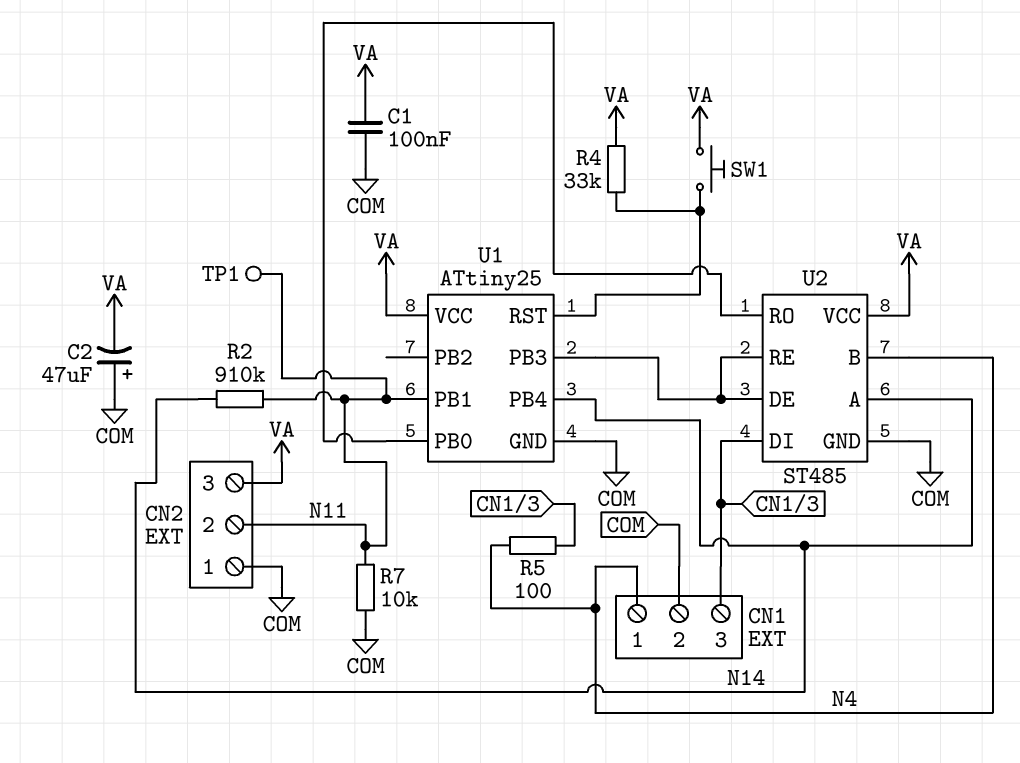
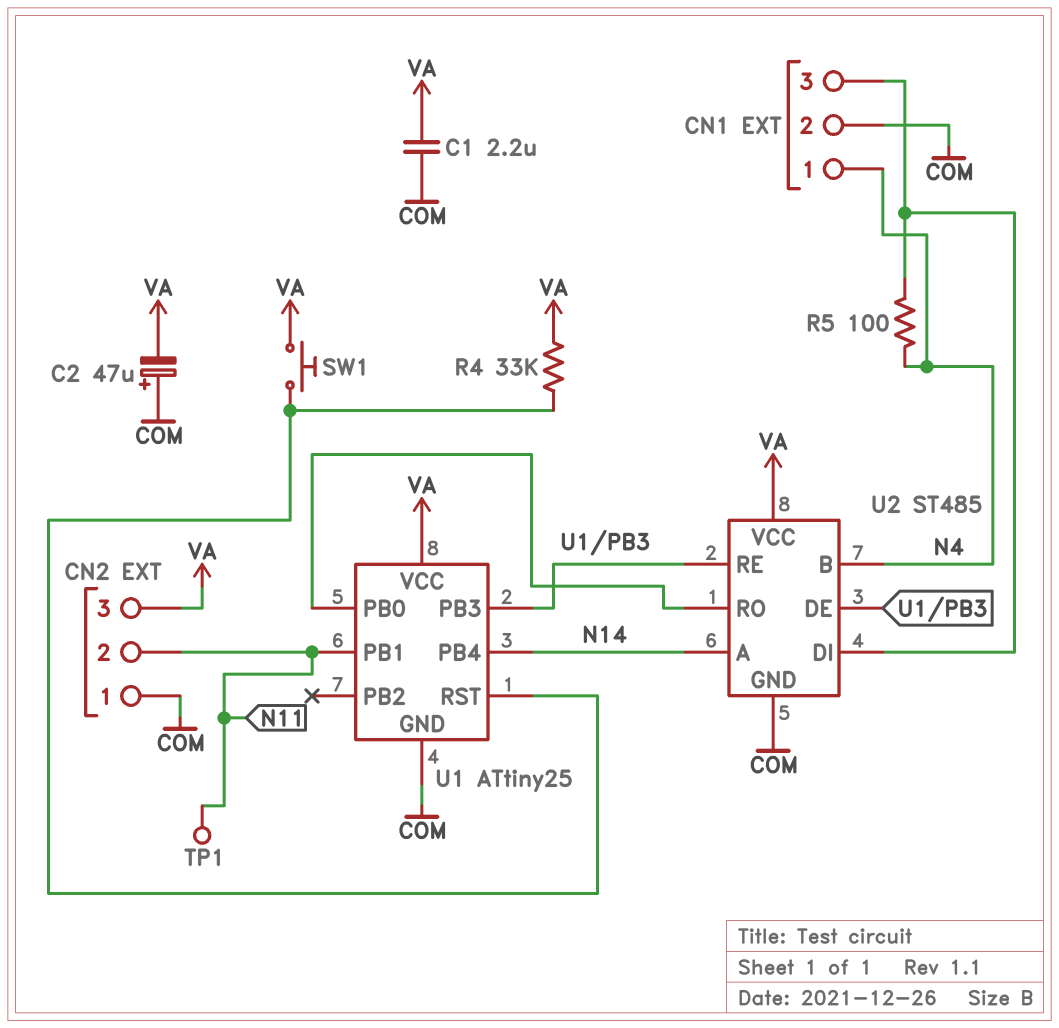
C1: 100nF (COM, VA) -> 2.2uF (COM, VA)
R2: 910k (N11, N14) -> none
R7: 10k (COM, N11) -> none

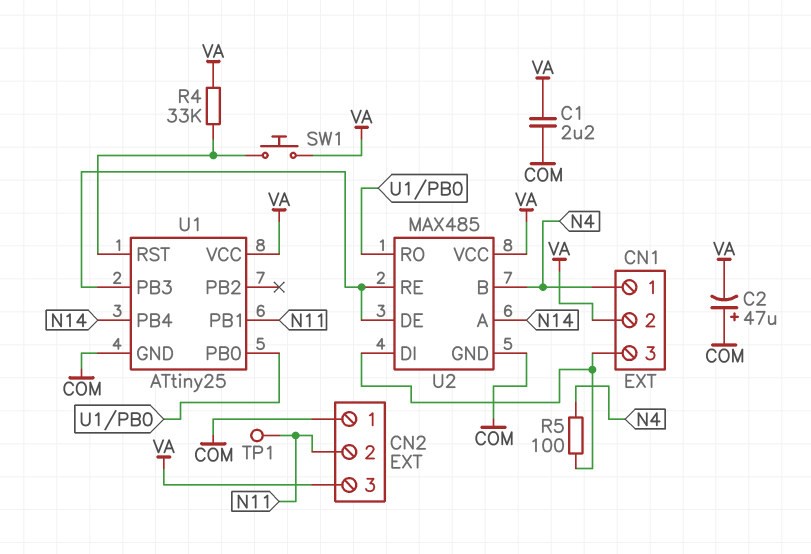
CN1 pin 2: COM -> VA
U2: ST485 -> MAX485

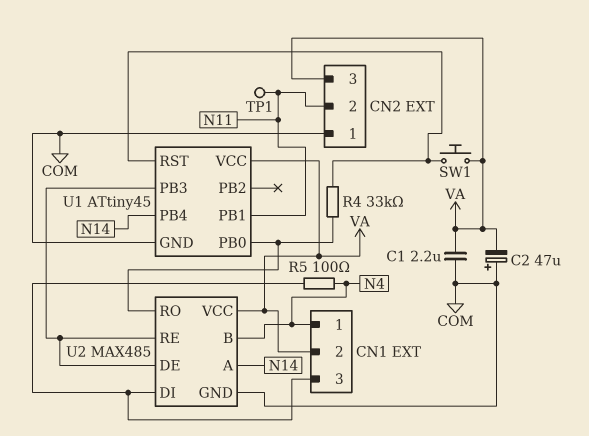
R4: 33k (U1/RST, VA) -> 33k (U1/PB0, U1/RST)
U1: ATtiny25 -> ATtiny45

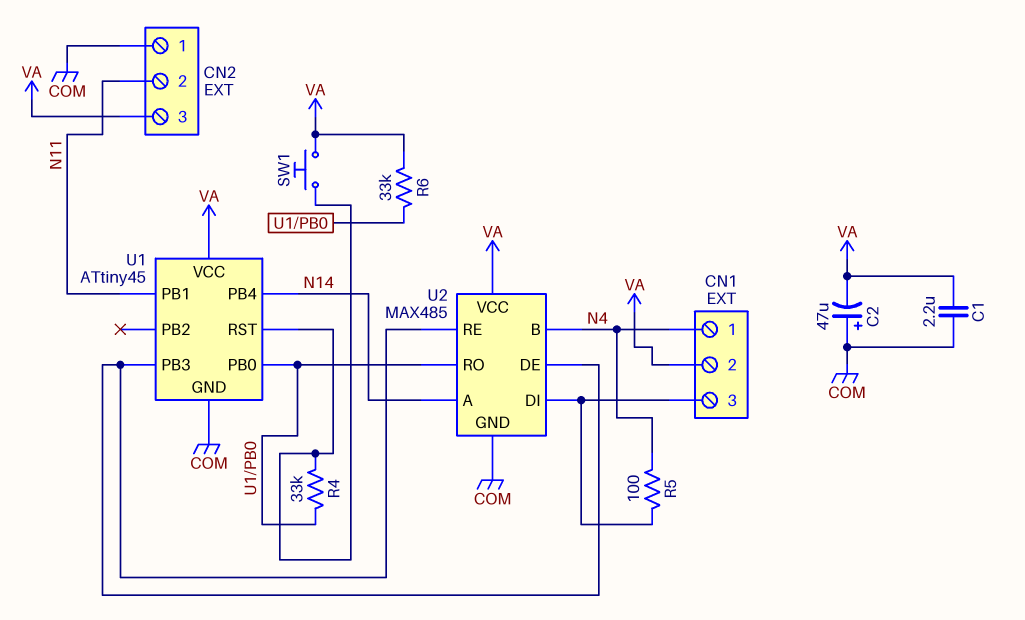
R6: none -> 33k (U1/PB0, VA)
TP1: test point (N11) -> none

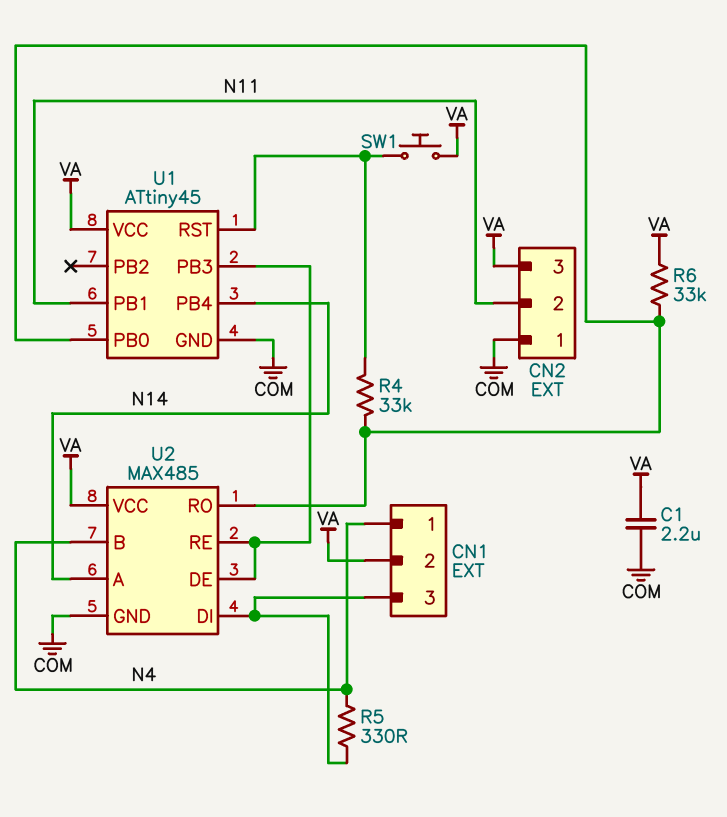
C2: 47uF (plus COM, minus VA) -> none
R5: 100 (CN1/3, N4) -> 330 (CN1/3, N4)

